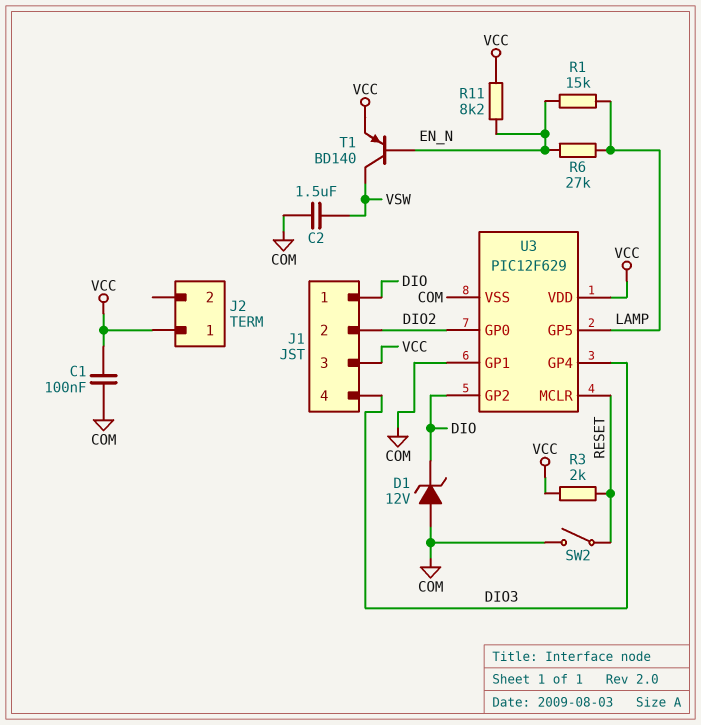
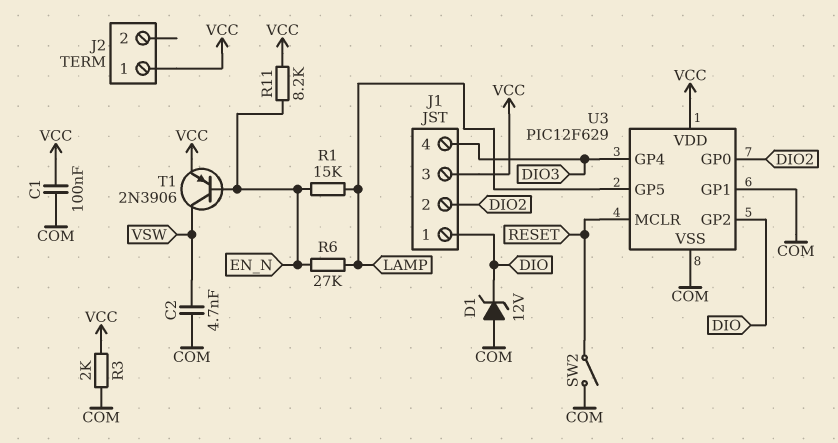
C2: 1.5uF (COM, VSW) -> 4.7nF (COM, VSW)
R3: 2k (RESET, VCC) -> 2k (COM, VCC)
T1: PNP BD140 (B EN_N, C VSW, E VCC) -> PNP 2N3906 (B EN_N, C VSW, E VCC)

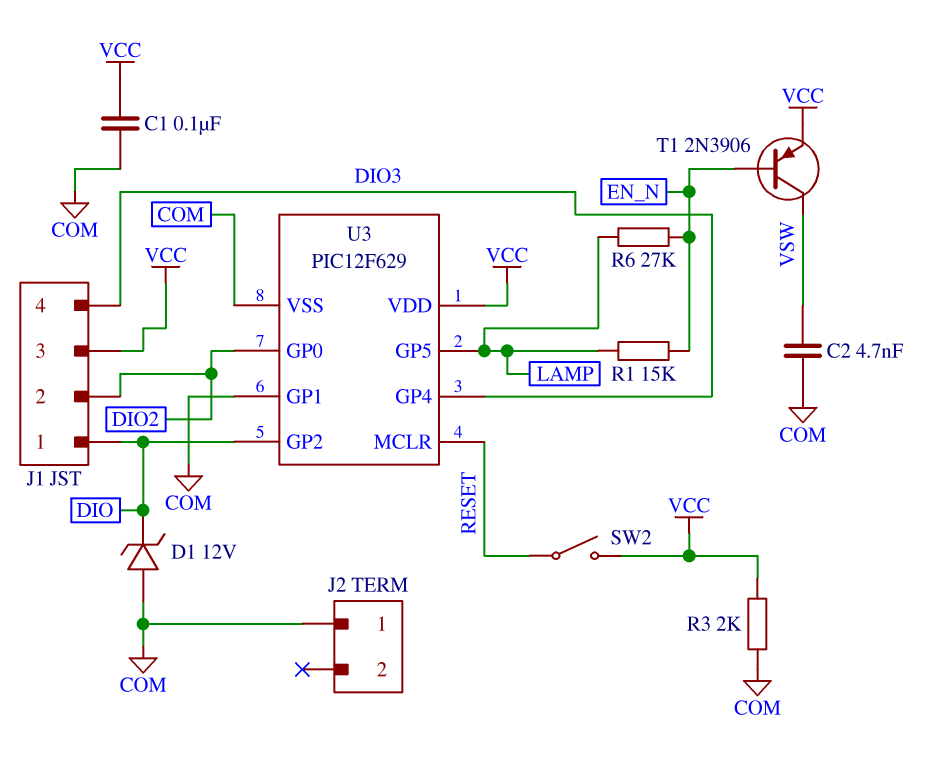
J2 pin 1: VCC -> COM
R11: 8.2k (EN_N, VCC) -> none
SW2: switch (COM, RESET) -> switch (RESET, VCC)

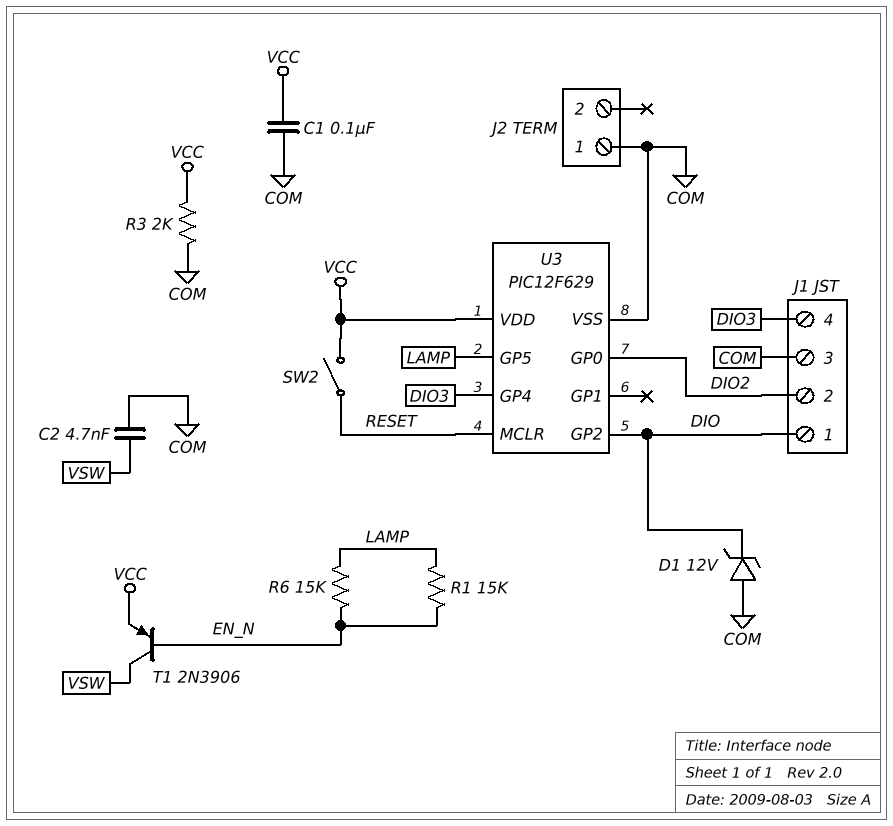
J1 pin 3: VCC -> COM
R6: 27k (EN_N, LAMP) -> 15k (EN_N, LAMP)
U3 pin GP1: COM -> none

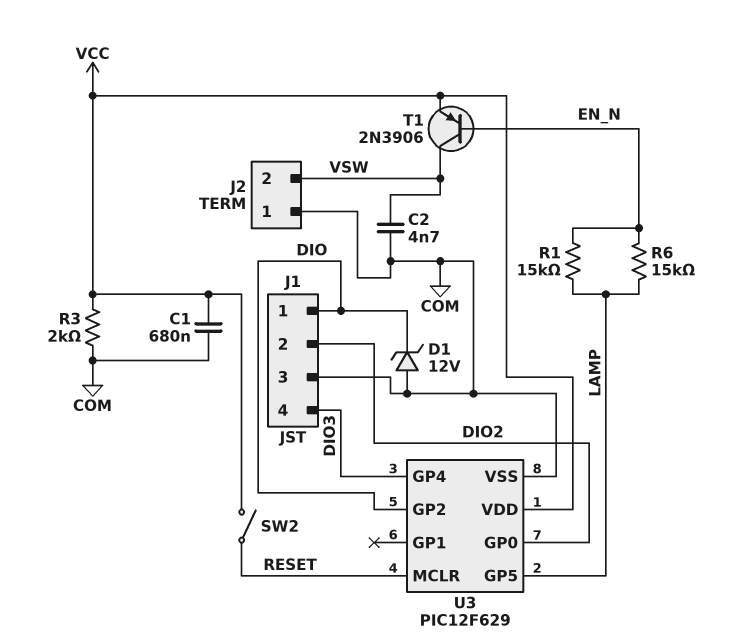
C1: 100nF (COM, VCC) -> 680nF (COM, VCC)
J2 pin 2: none -> VSW

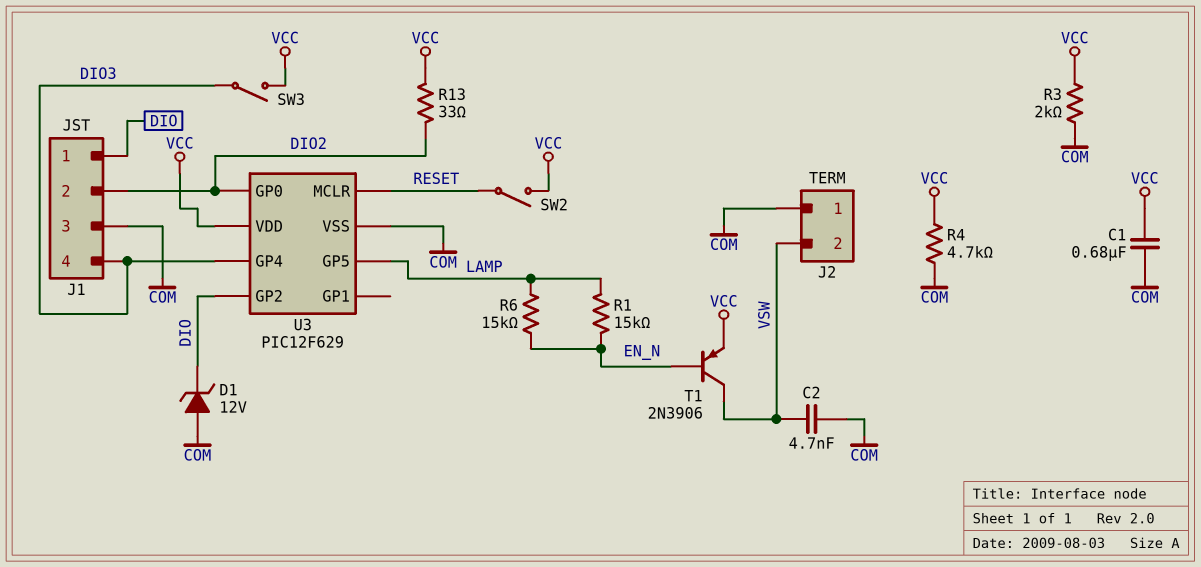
R4: none -> 4.7k (COM, VCC)
R13: none -> 33 (DIO2, VCC)
SW3: none -> switch (DIO3, VCC)

